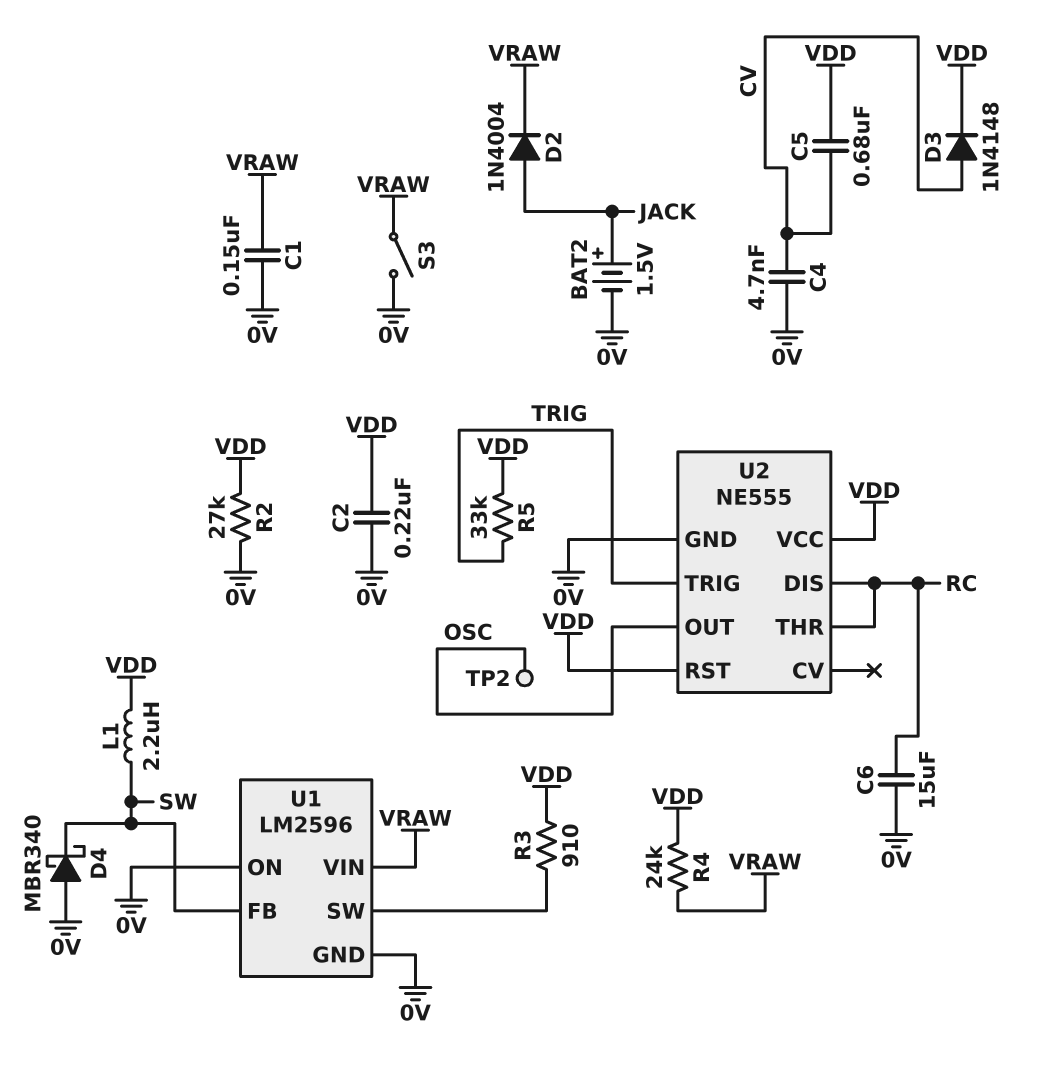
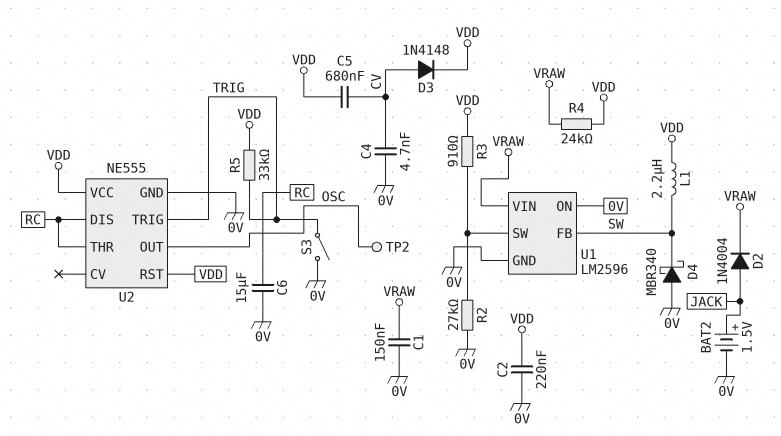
R2: 27k (0V, VDD) -> 27k (0V, U1/SW)
S3: switch (0V, VRAW) -> switch (0V, TRIG)

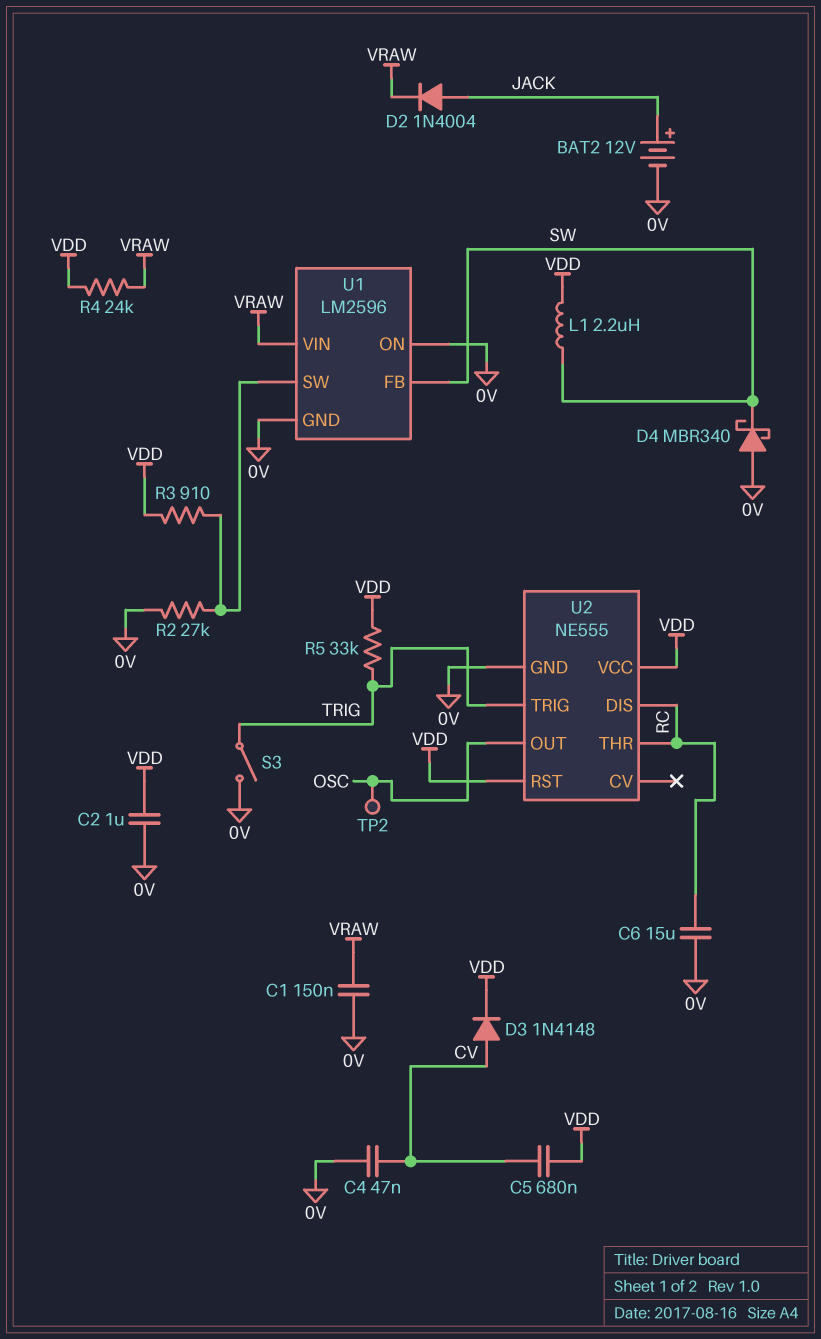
BAT2: 1.5V (plus JACK, minus 0V) -> 12V (plus JACK, minus 0V)
C2: 220nF (0V, VDD) -> 1uF (0V, VDD)
C4: 4.7nF (0V, CV) -> 47nF (0V, CV)

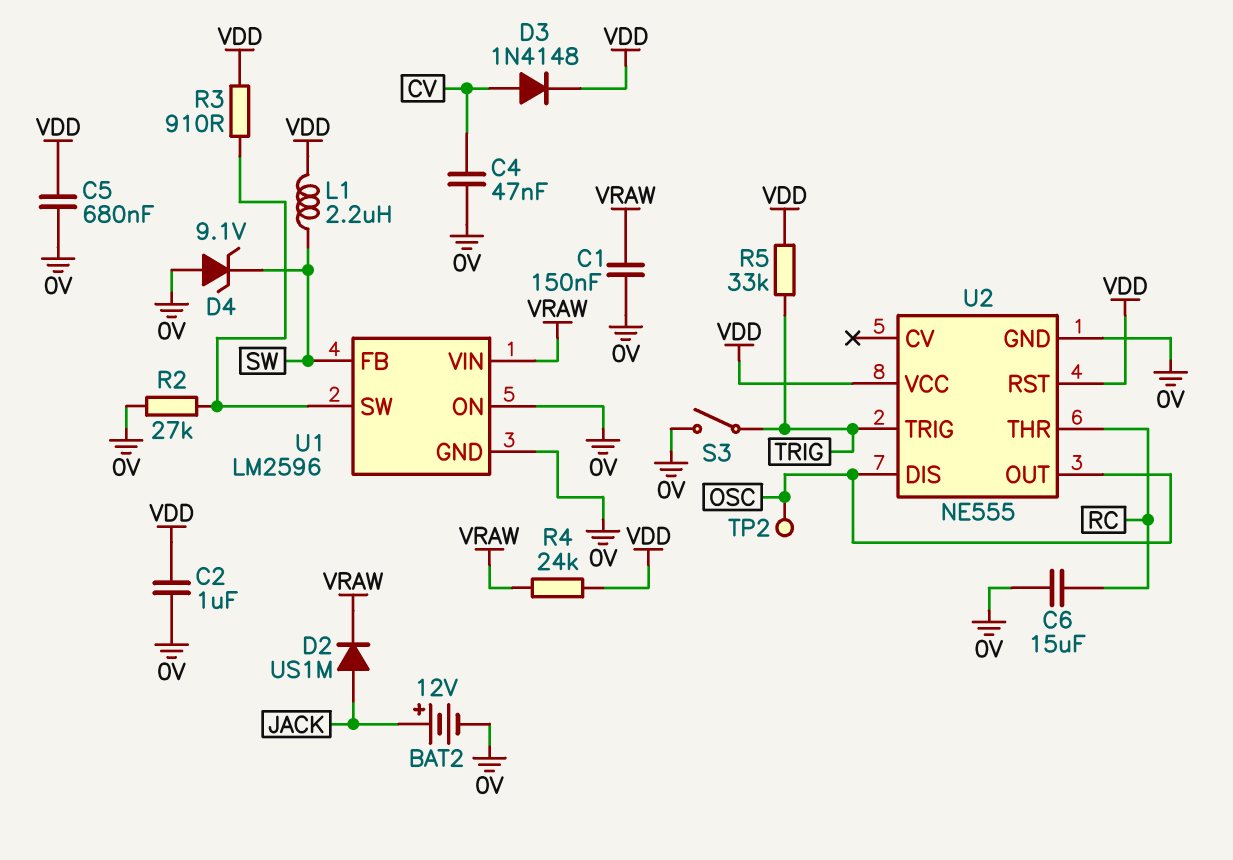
C5: 680nF (CV, VDD) -> 680nF (0V, VDD)
D2: diode 1N4004 (A JACK, K VRAW) -> diode US1M (A JACK, K VRAW)
D4: schottky MBR340 (A 0V, K SW) -> zener 9.1V (A 0V, K SW)
U2 pin DIS: RC -> OSC

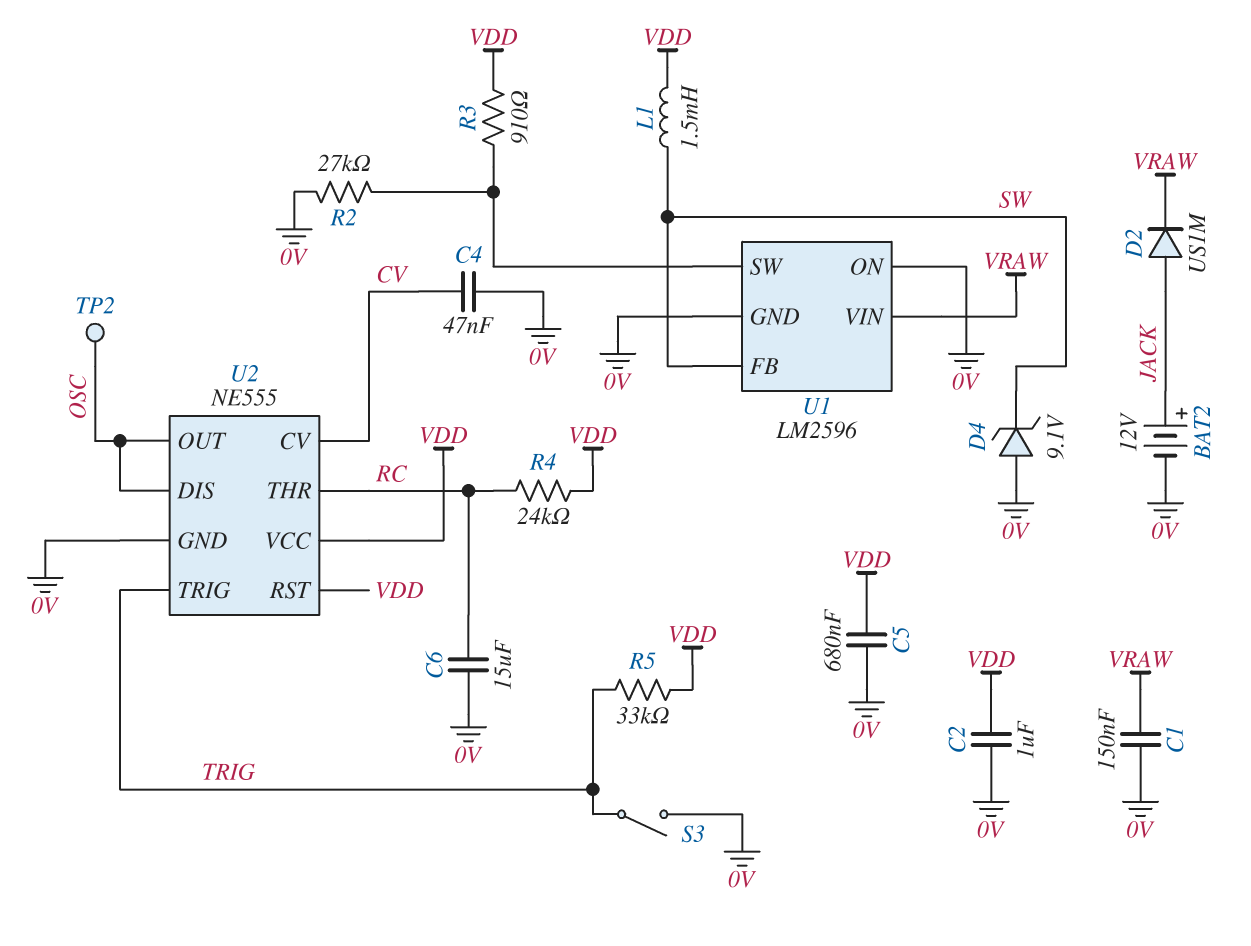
D3: diode 1N4148 (A CV, K VDD) -> none
L1: 2.2uH (SW, VDD) -> 1.5mH (SW, VDD)
R4: 24k (VDD, VRAW) -> 24k (RC, VDD)
U2 pin CV: none -> CV

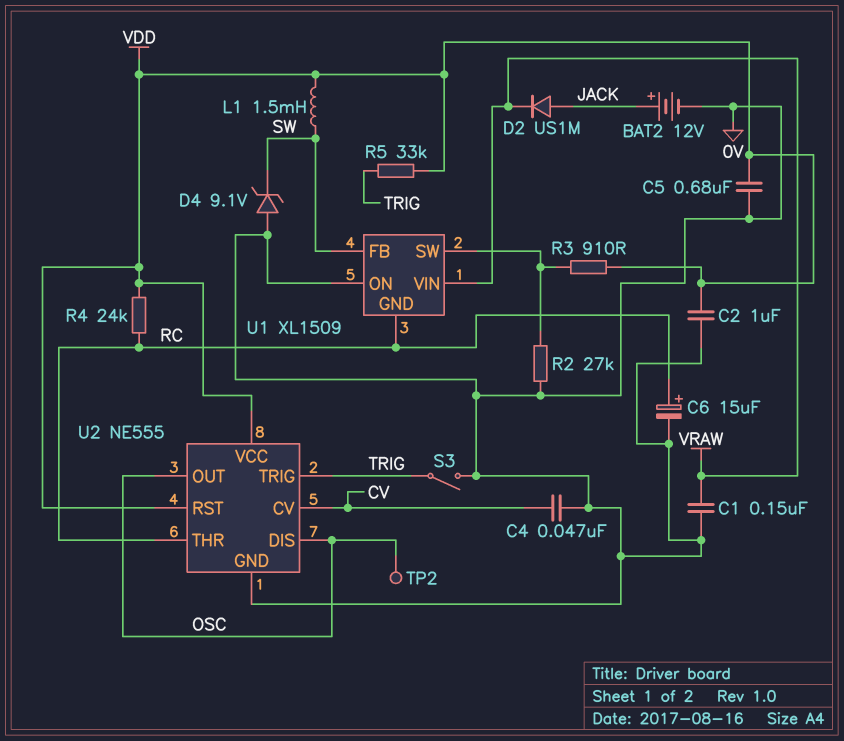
C6: 15uF (0V, RC) -> 15uF (plus RC, minus 0V)
U1: LM2596 -> XL1509
U1 pin GND: 0V -> RC

